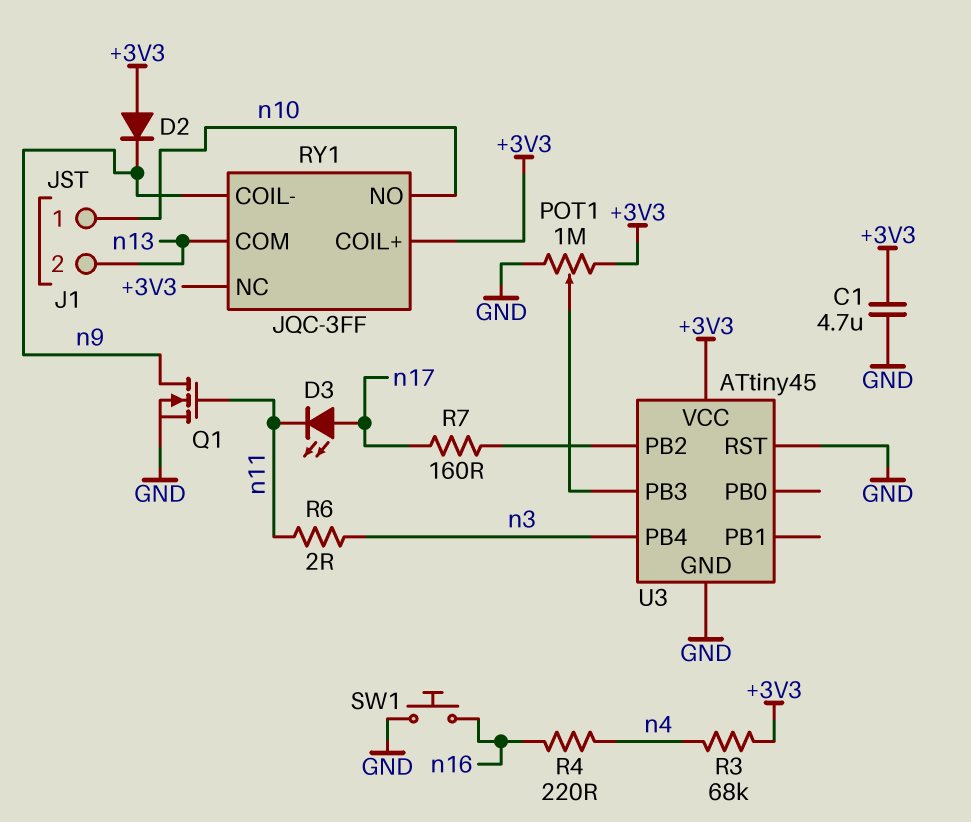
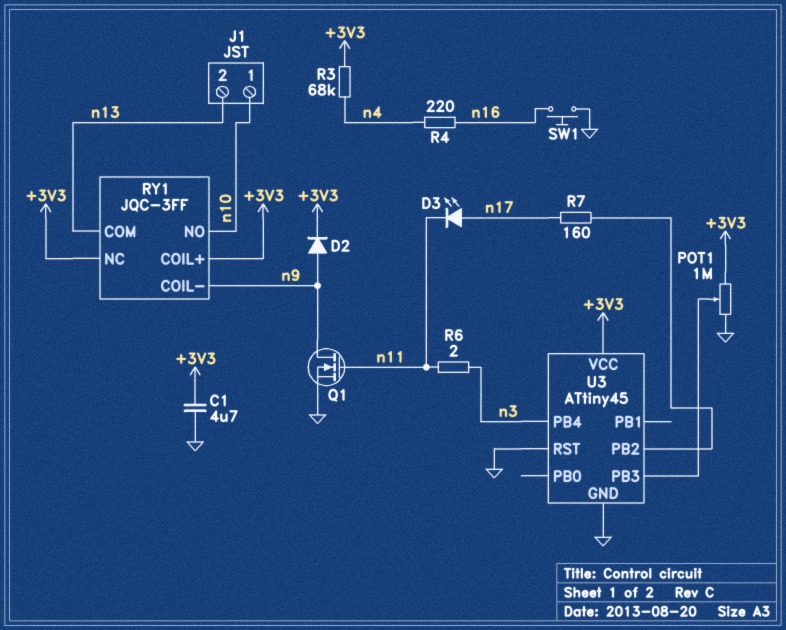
D2: diode (A +3V3, K n9) -> diode (A n9, K +3V3)

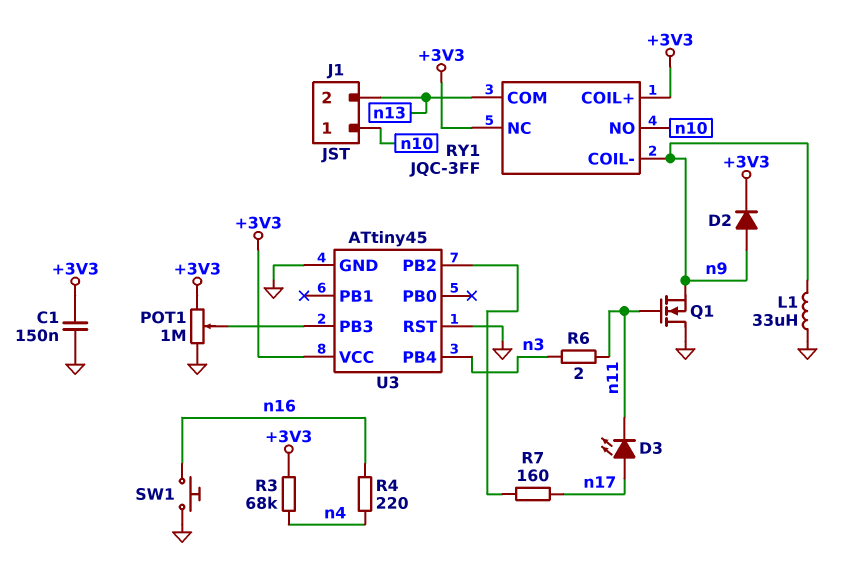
C1: 4.7uF (+3V3, GND) -> 150nF (+3V3, GND)
L1: none -> 33uH (GND, n9)
Q1: NMOS (G n11, D n9, S GND) -> NMOS (G n11, D GND, S n9)

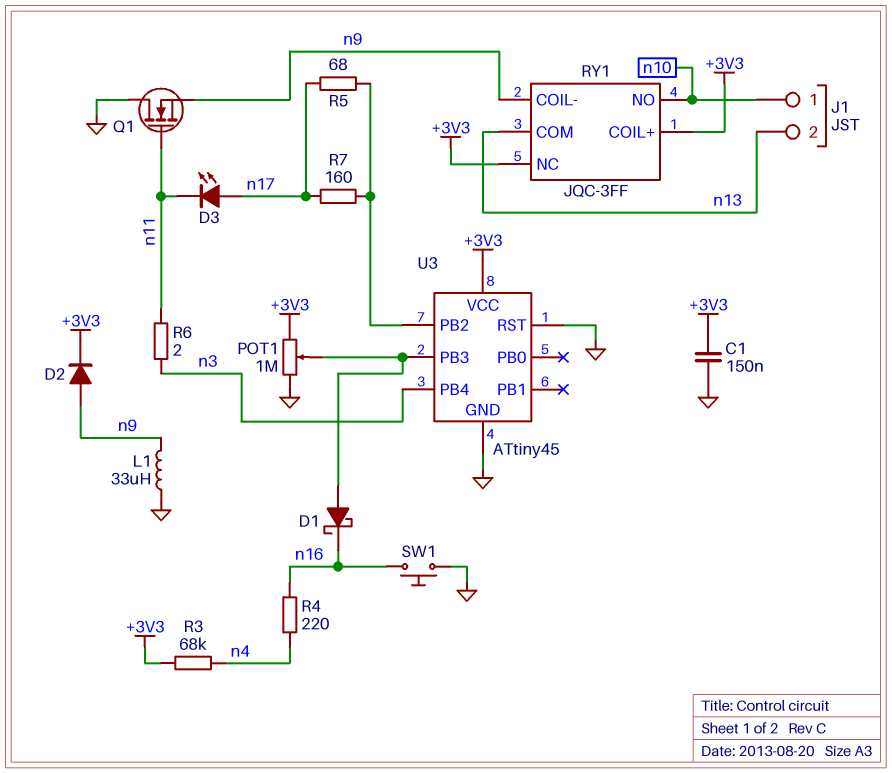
D1: none -> schottky (A U3/PB3, K n16)
R5: none -> 68 (U3/PB2, n17)

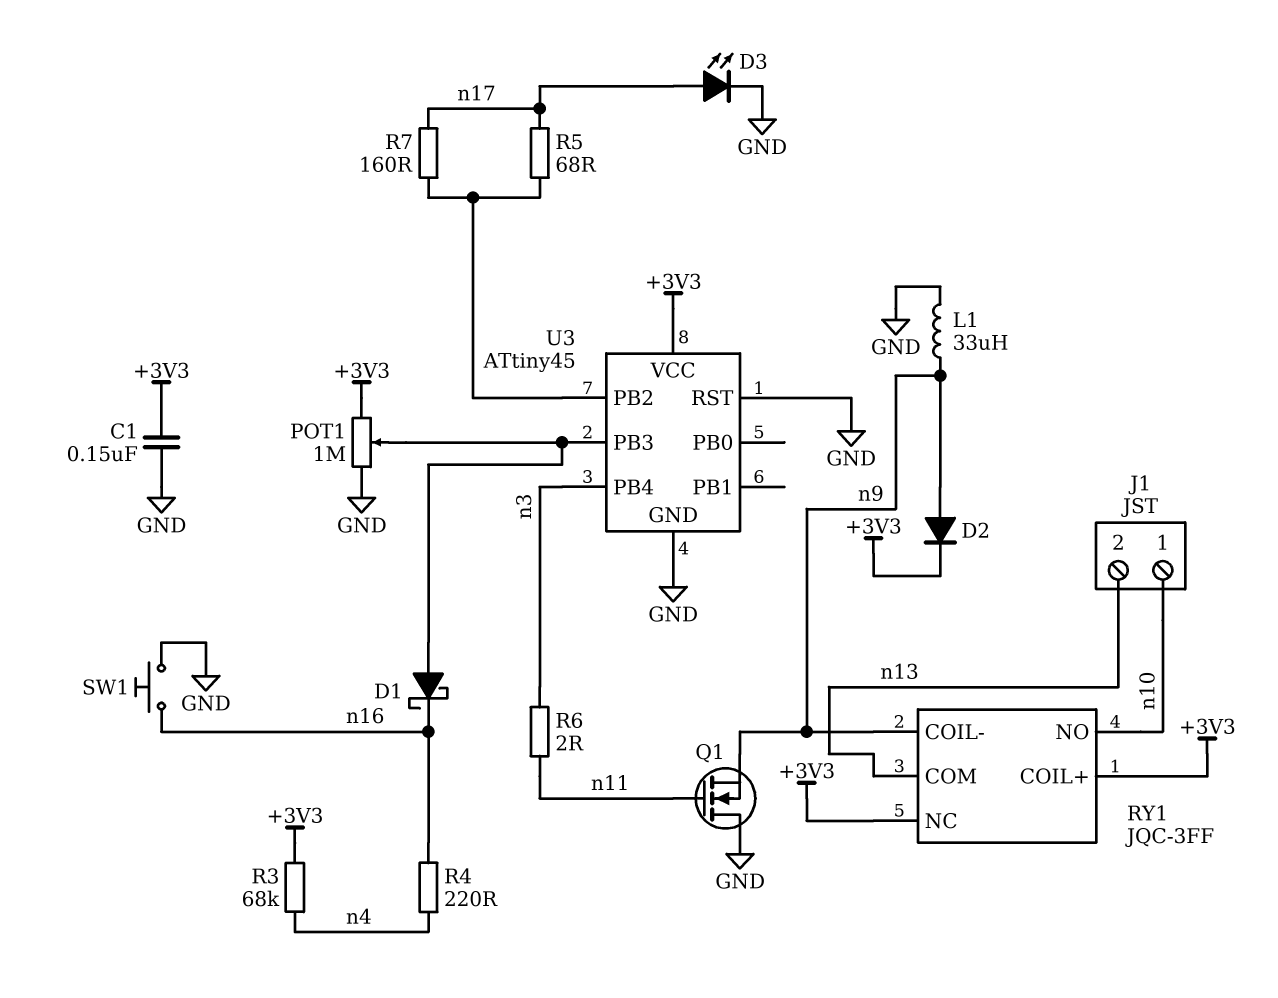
D3: LED (A n17, K n11) -> LED (A n17, K GND)

